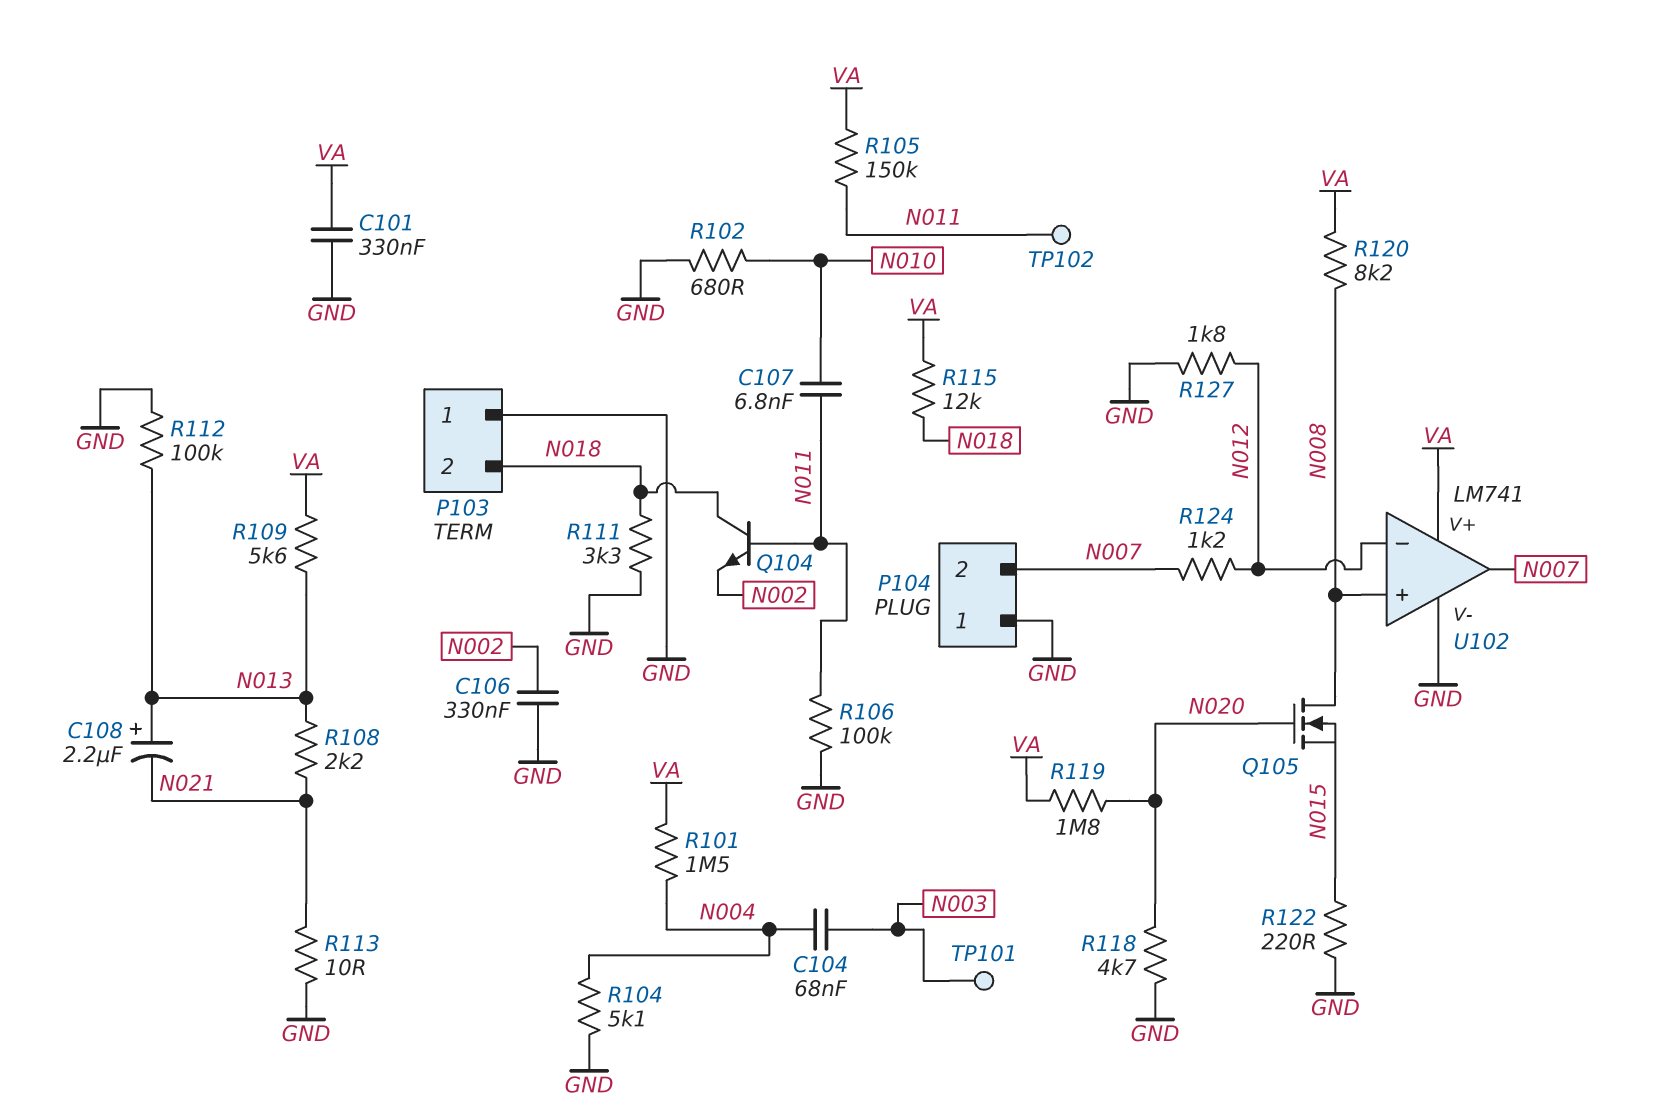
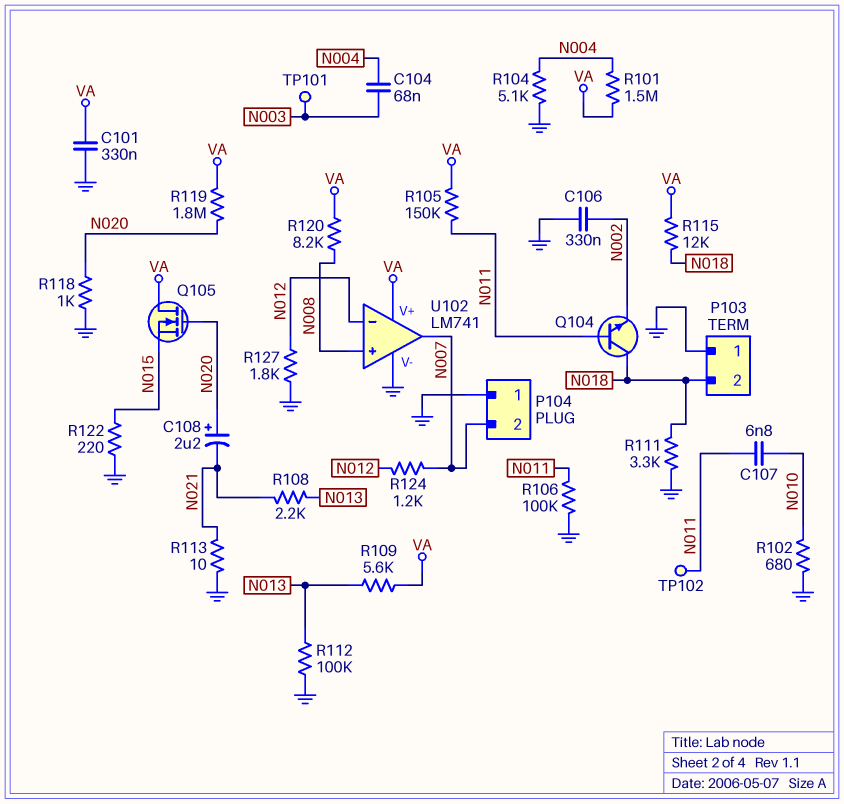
C108: 2.2uF (plus N013, minus N021) -> 2.2uF (plus N020, minus N021)
Q105: NMOS (G N020, D N008, S N015) -> NMOS (G N020, D VA, S N015)
R118: 4.7k (GND, N020) -> 1k (GND, N020)

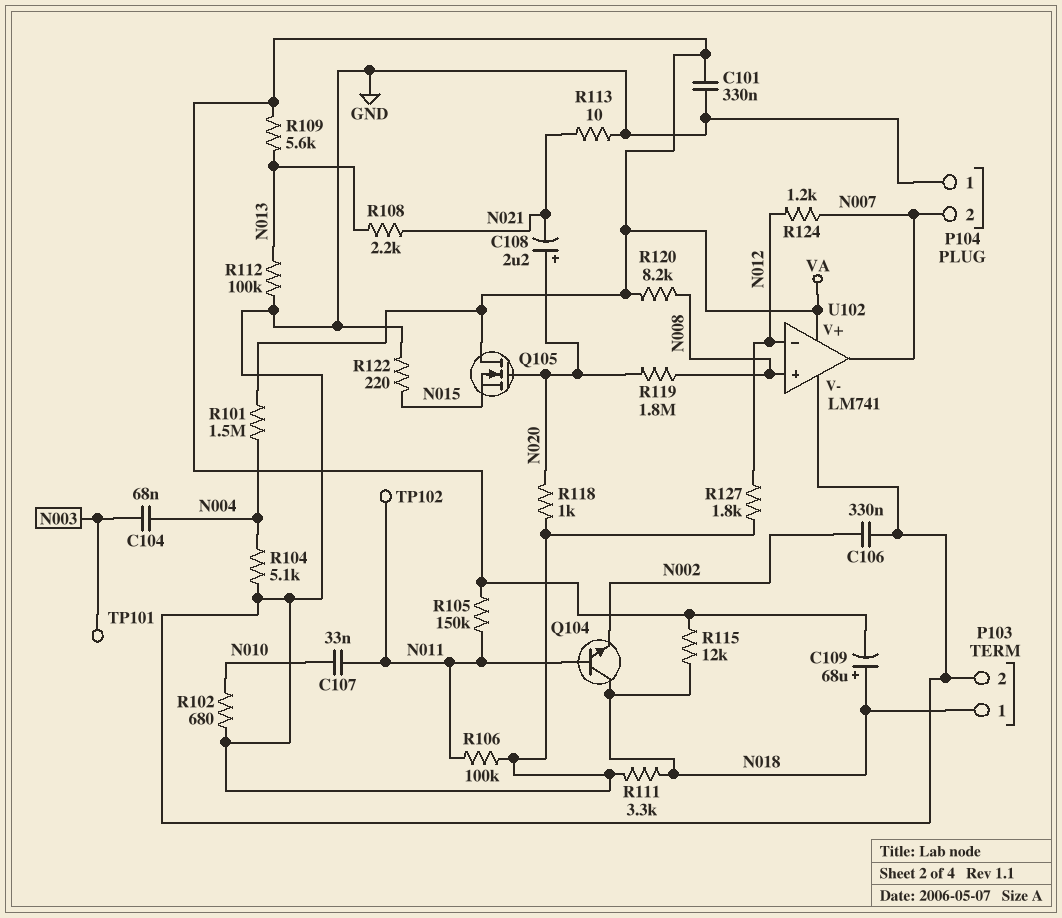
C107: 6.8nF (N010, N011) -> 33nF (N010, N011)
C109: none -> 68uF (plus N018, minus VA)
P103 pin 1: GND -> N018
P103 pin 2: N018 -> GND
R119: 1.8M (N020, VA) -> 1.8M (N008, N020)

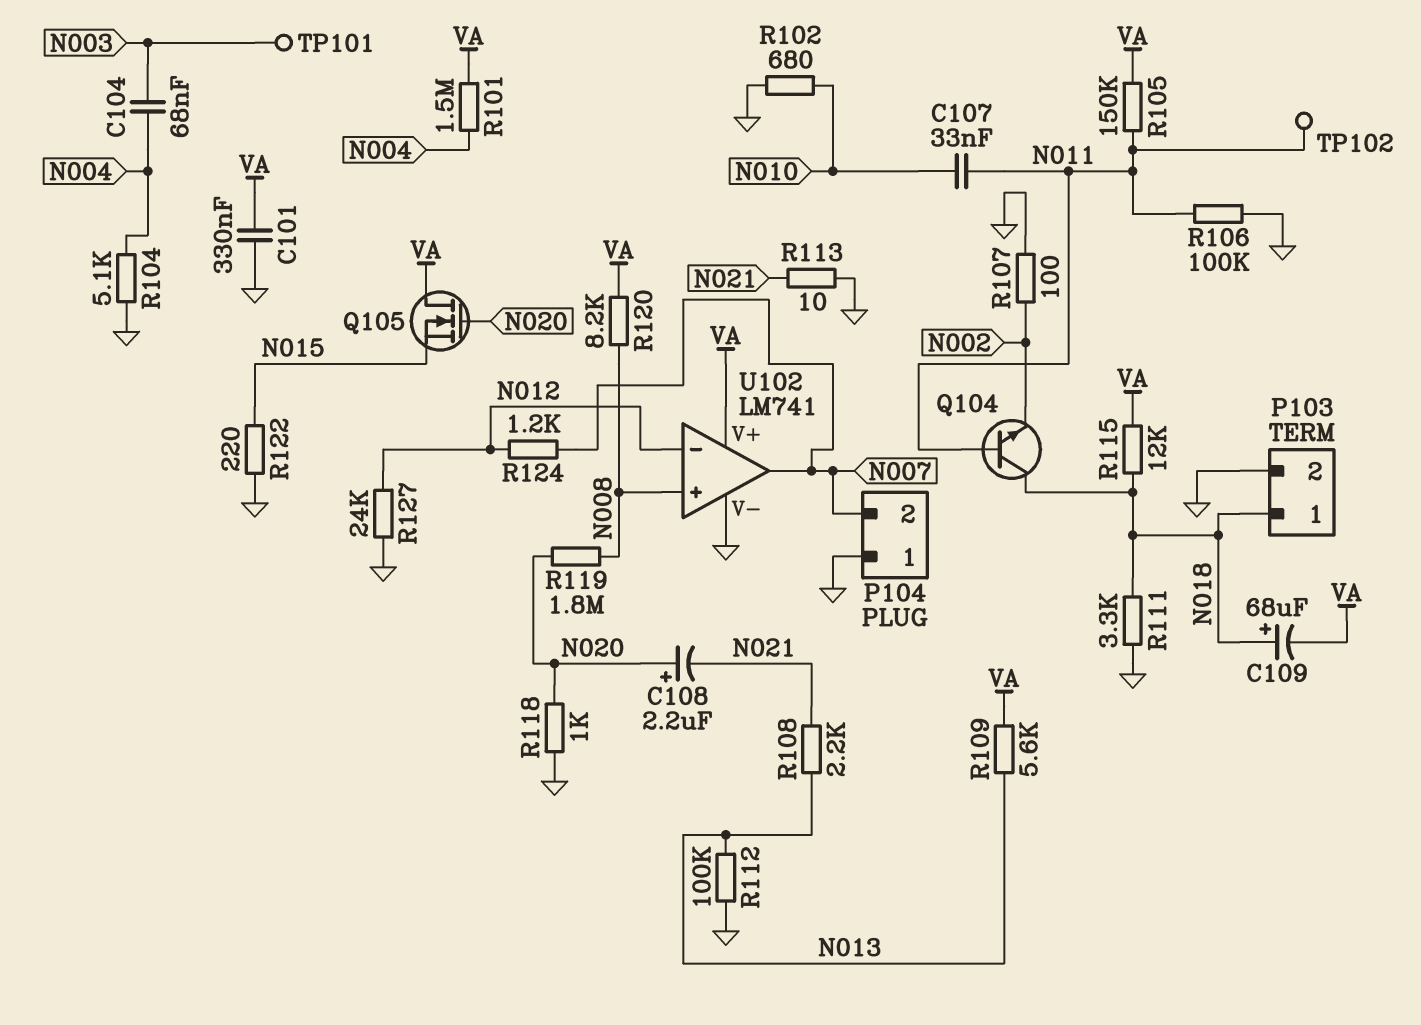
C106: 330nF (GND, N002) -> none
R107: none -> 100 (GND, N002)
R127: 1.8k (GND, N012) -> 24k (GND, N012)

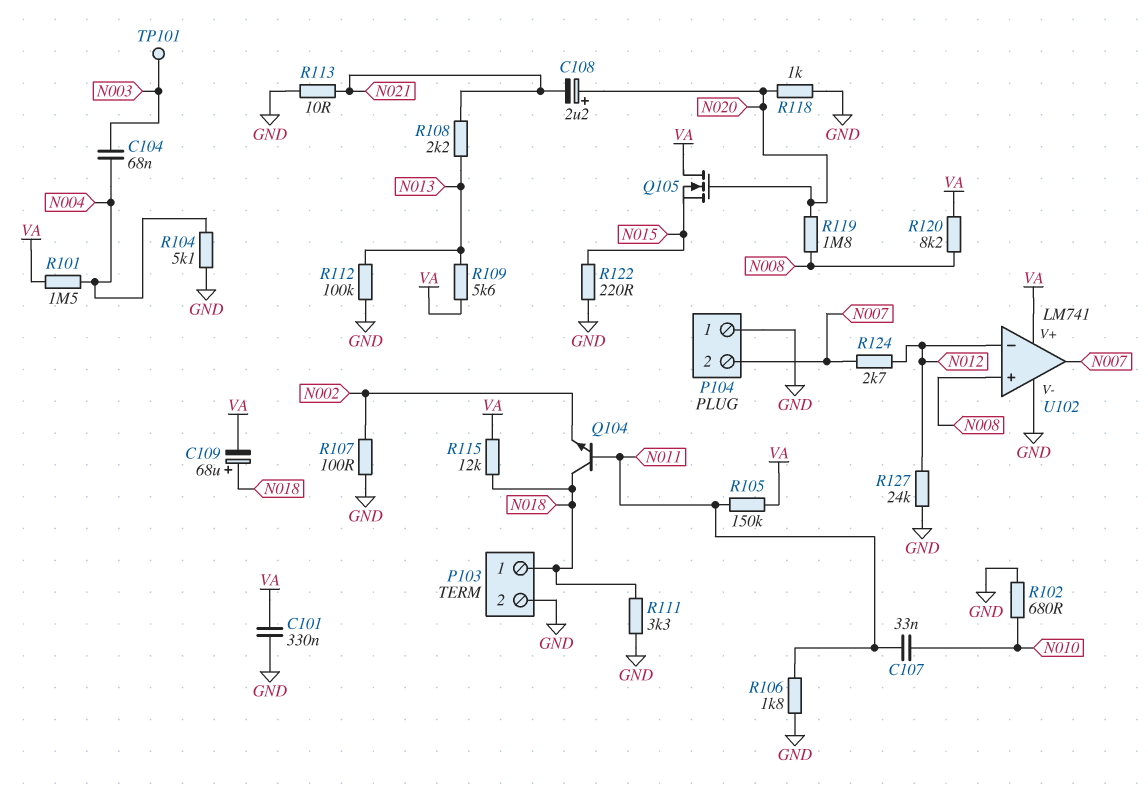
R106: 100k (GND, N011) -> 1.8k (GND, N011)
R124: 1.2k (N007, N012) -> 2.7k (N007, N012)
TP102: test point (N011) -> none

